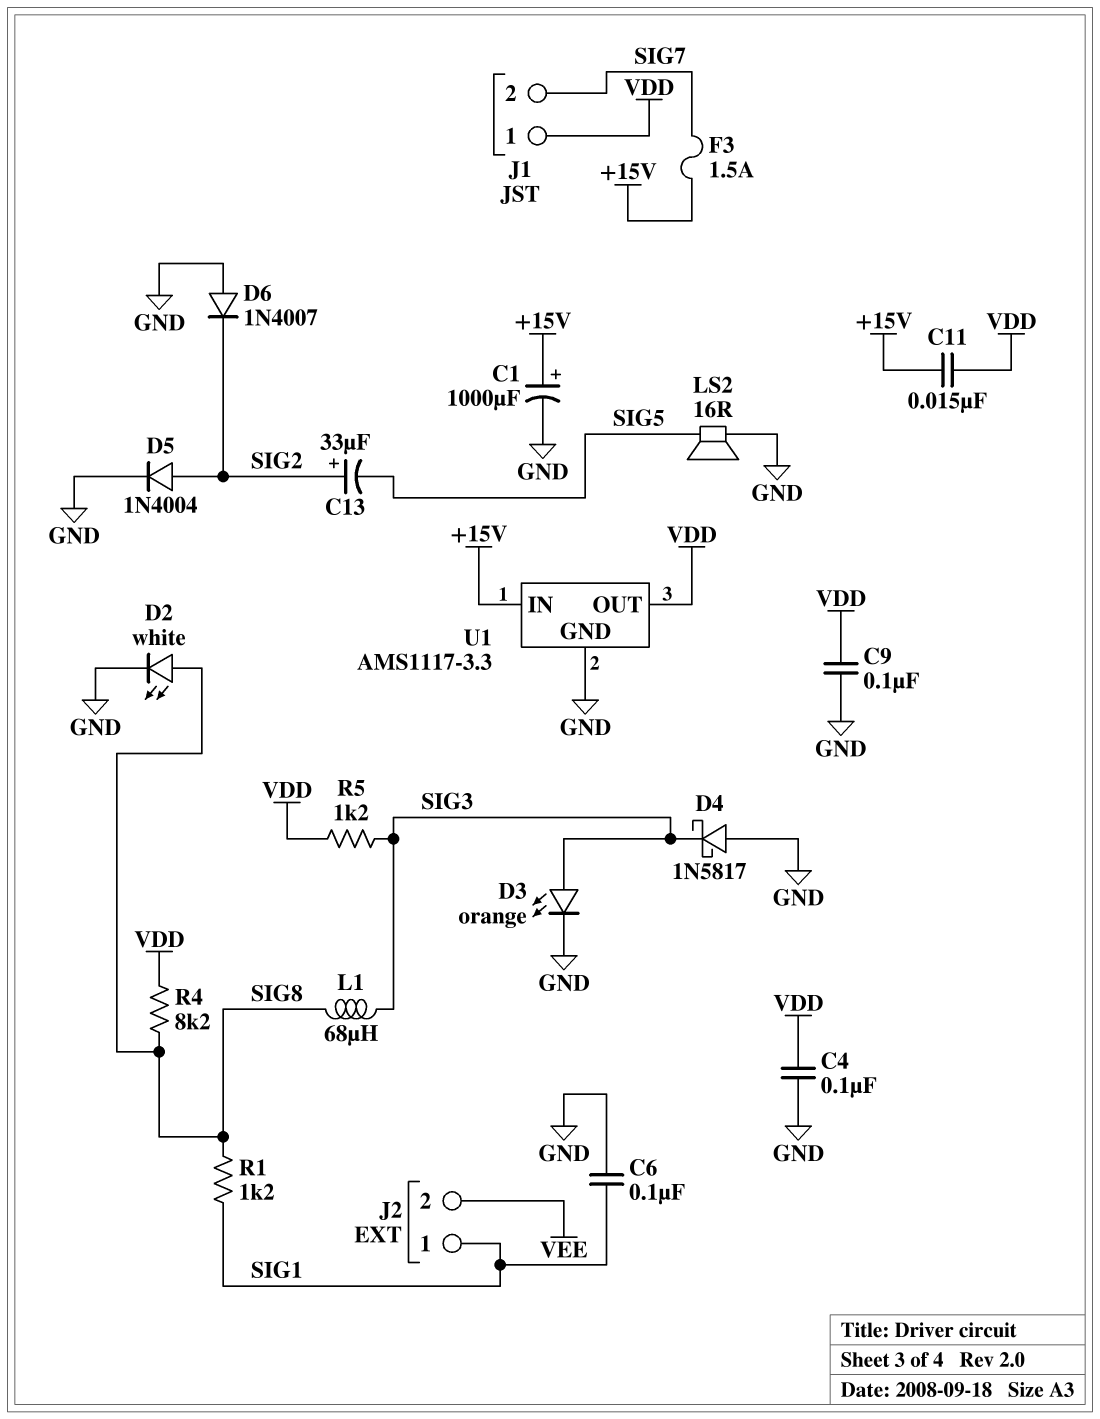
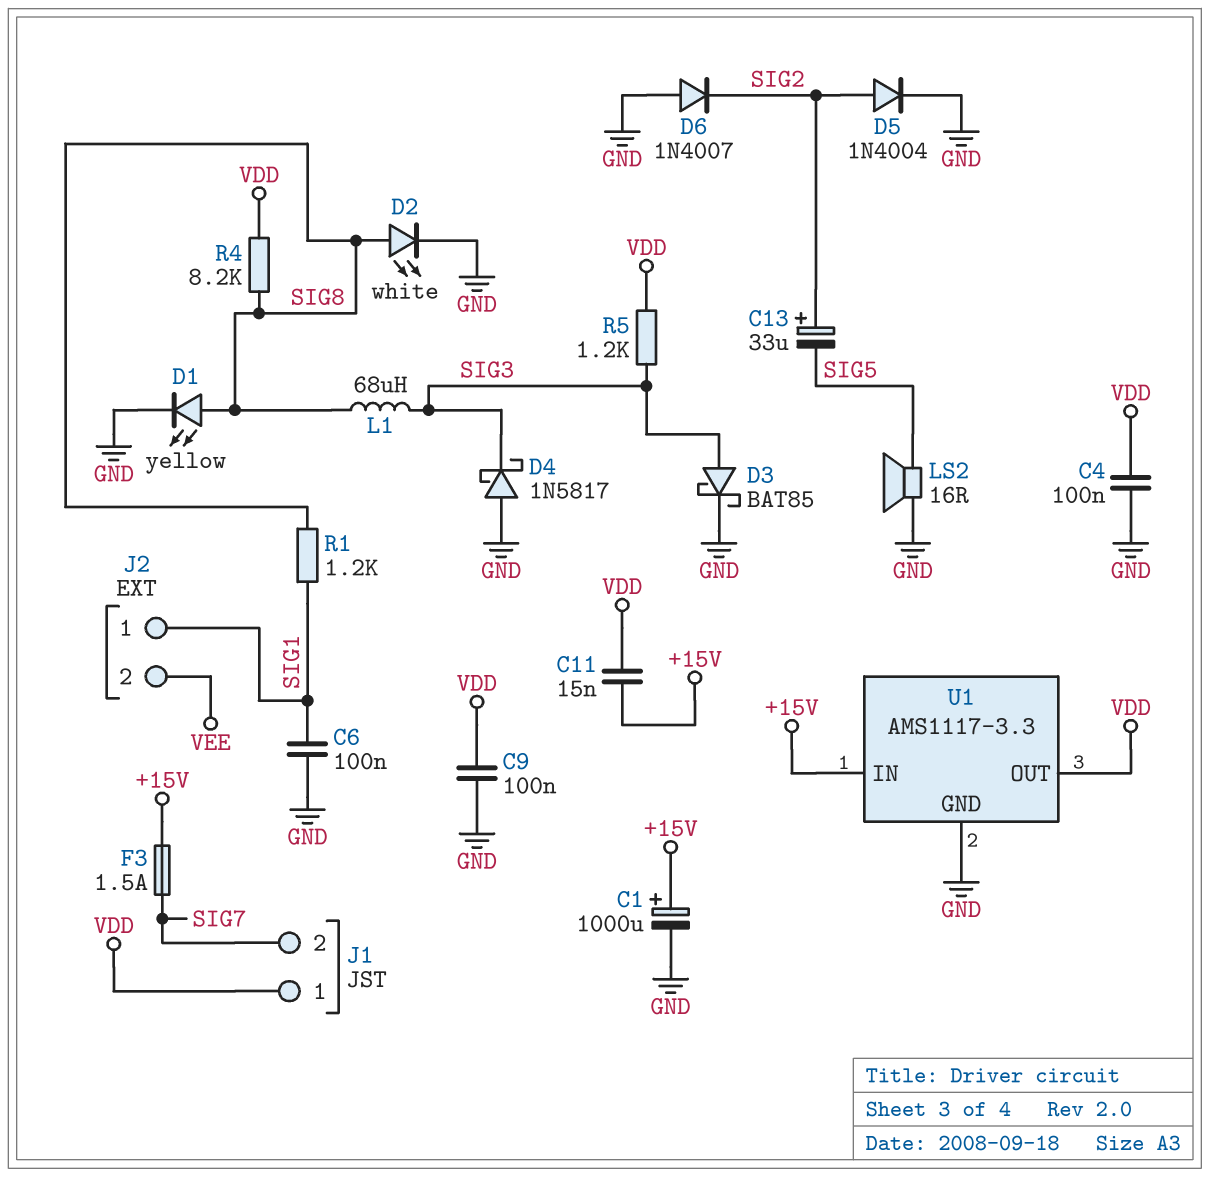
D1: none -> LED yellow (A SIG8, K GND)
D3: LED orange (A SIG3, K GND) -> schottky BAT85 (A SIG3, K GND)

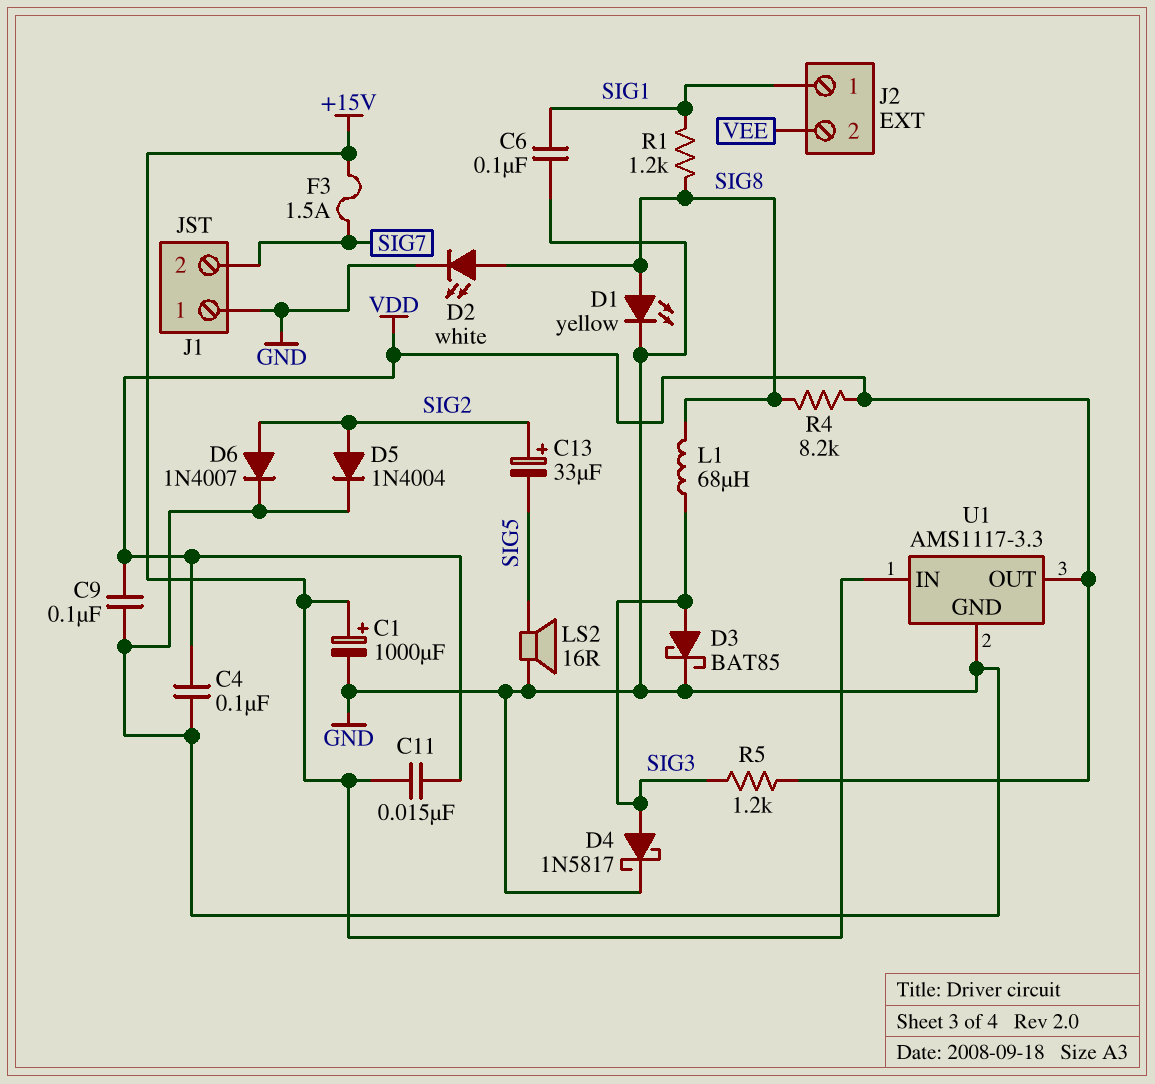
D4: schottky 1N5817 (A GND, K SIG3) -> schottky 1N5817 (A SIG3, K GND)
D6: diode 1N4007 (A GND, K SIG2) -> diode 1N4007 (A SIG2, K GND)
J1 pin 1: VDD -> GND

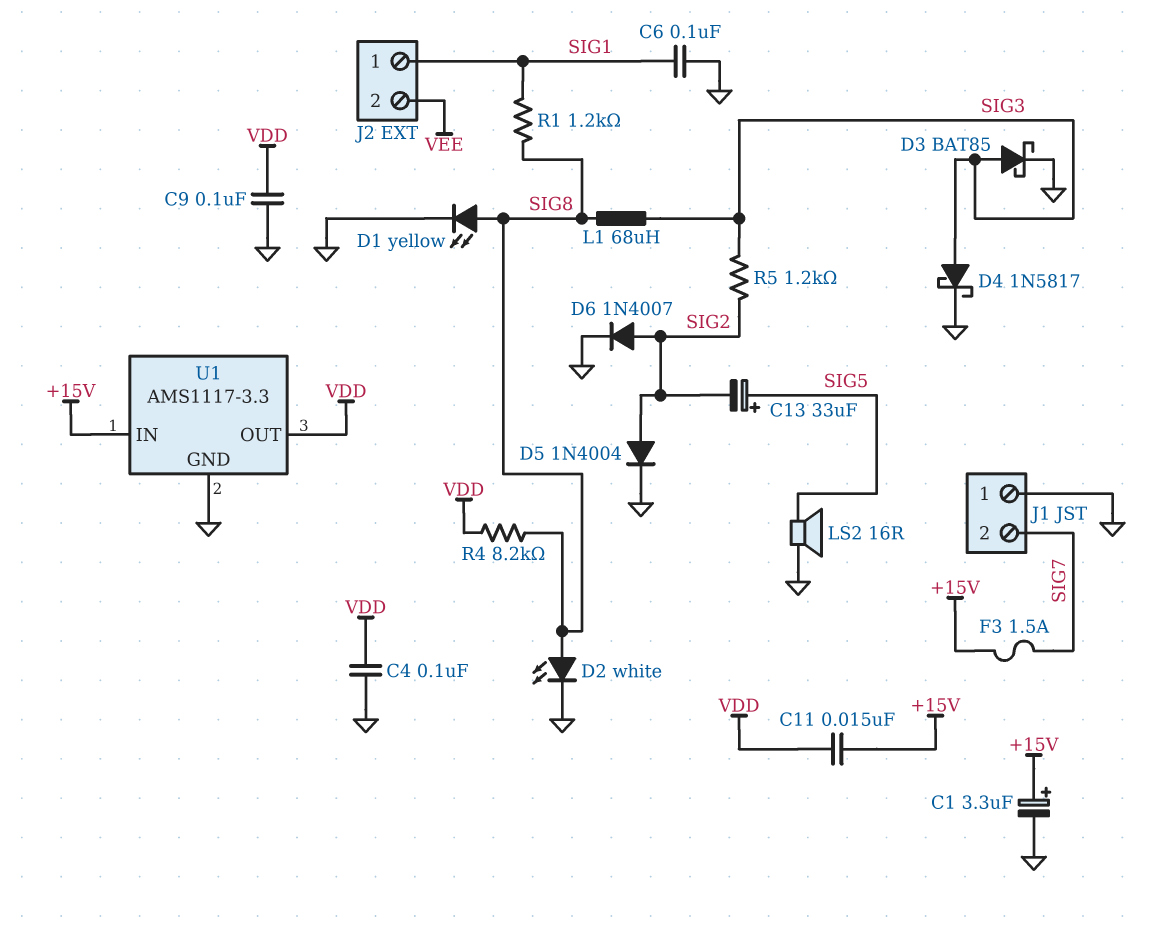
C1: 1000uF (plus +15V, minus GND) -> 3.3uF (plus +15V, minus GND)
C13: 33uF (plus SIG2, minus SIG5) -> 33uF (plus SIG5, minus SIG2)
R5: 1.2k (SIG3, VDD) -> 1.2k (SIG2, SIG3)

